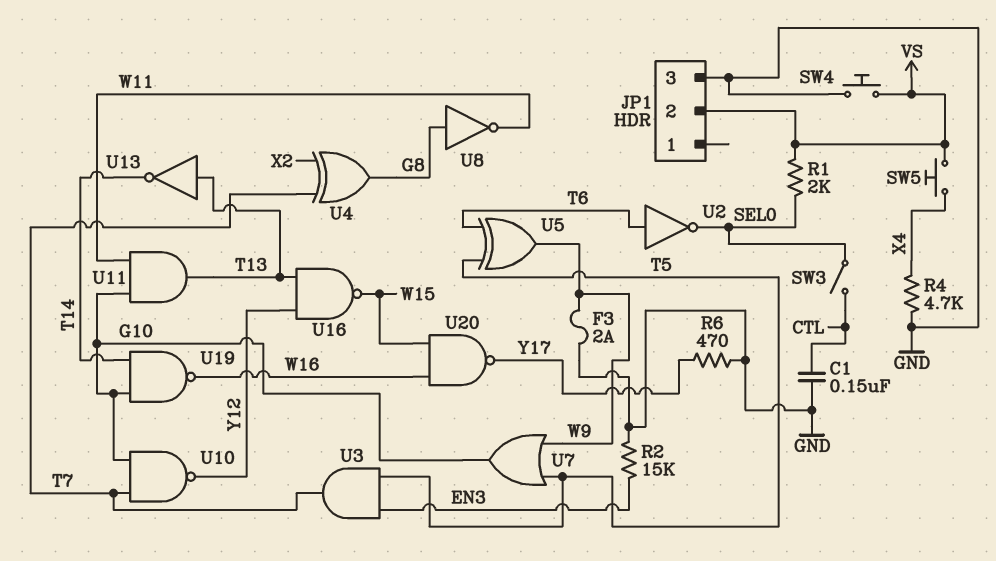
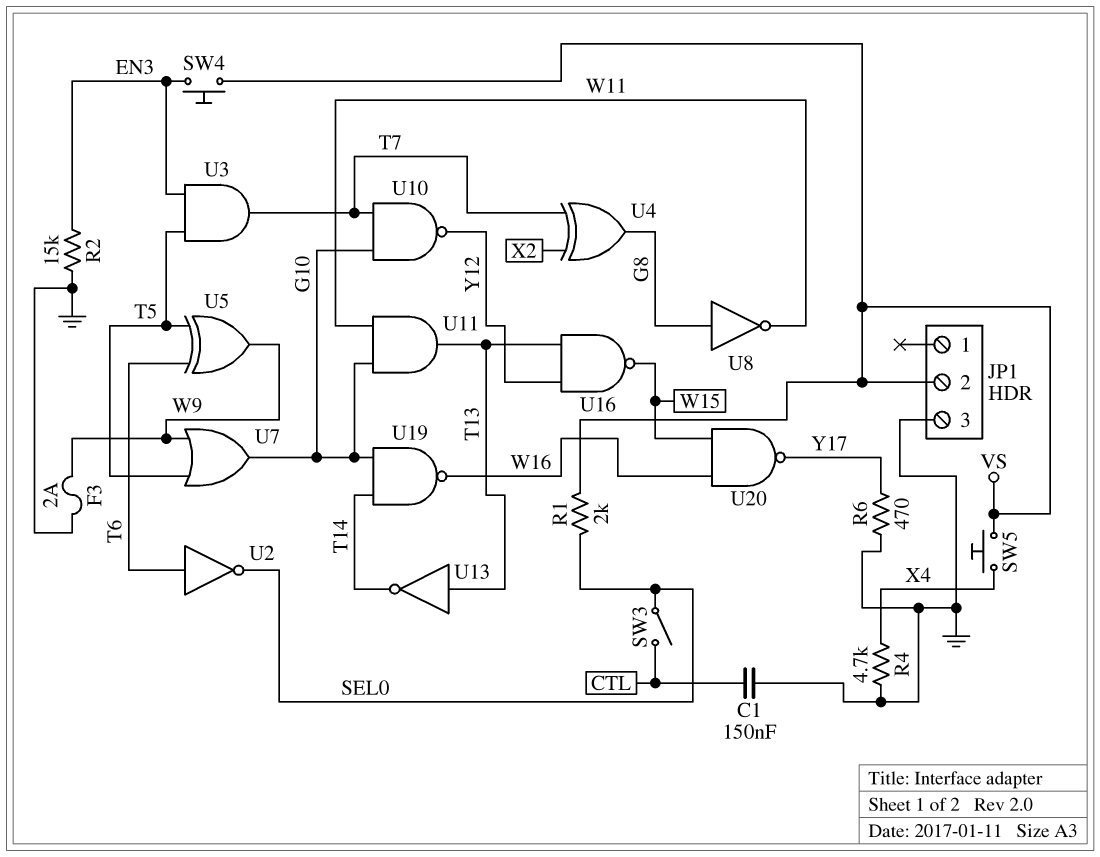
SW4: button (GND, VS) -> button (EN3, VS)

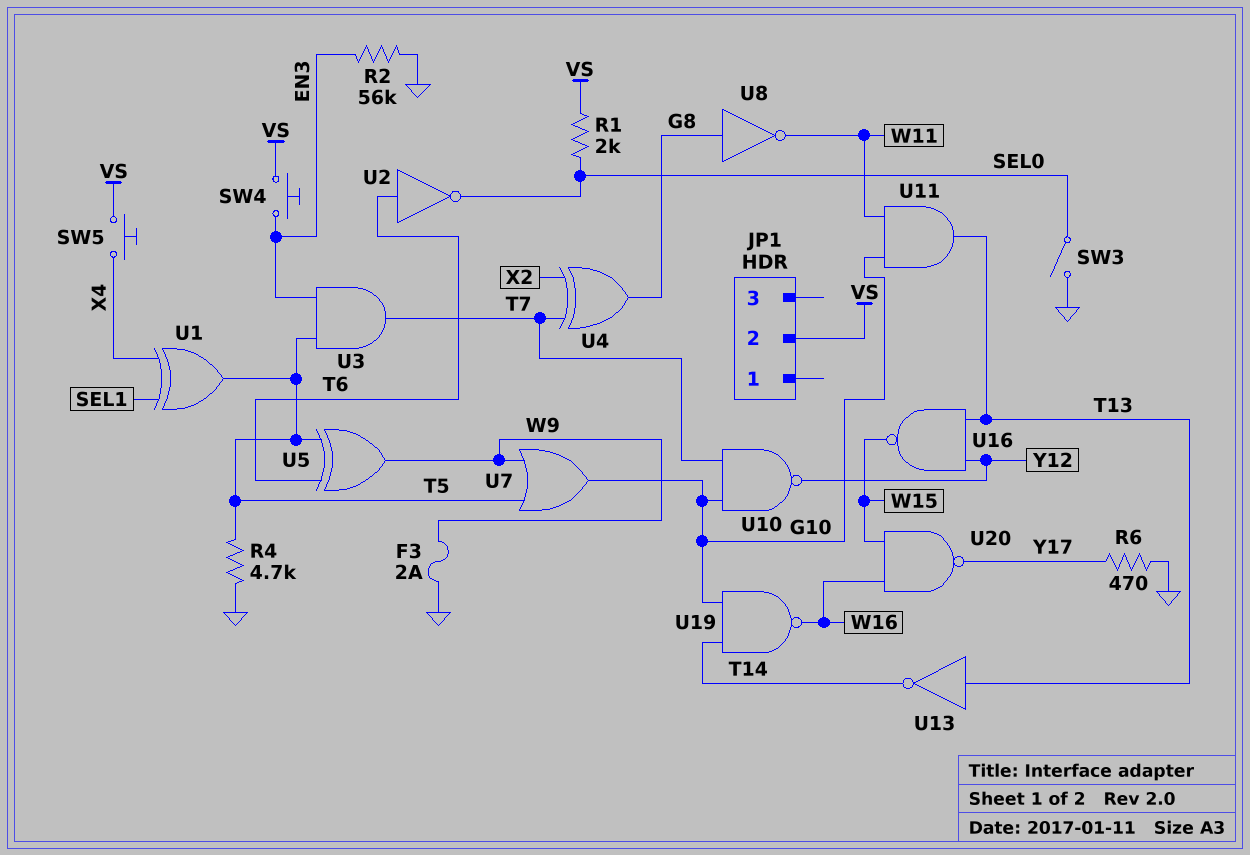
C1: 150nF (CTL, GND) -> none
JP1 pin 3: GND -> none
R2: 15k (EN3, GND) -> 56k (EN3, GND)
R4: 4.7k (GND, X4) -> 4.7k (GND, T5)
SW3: switch (CTL, SEL0) -> switch (GND, SEL0)
U1: none -> XOR (in SEL1, in X4, out T5)

